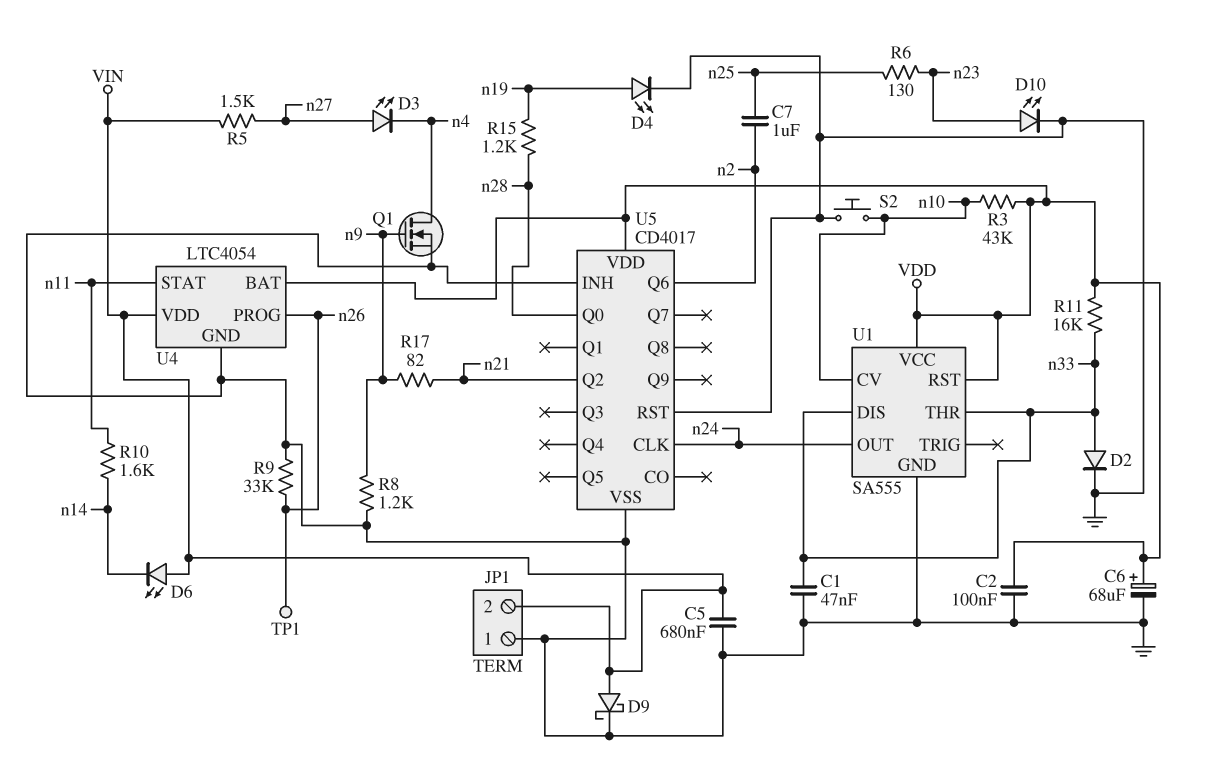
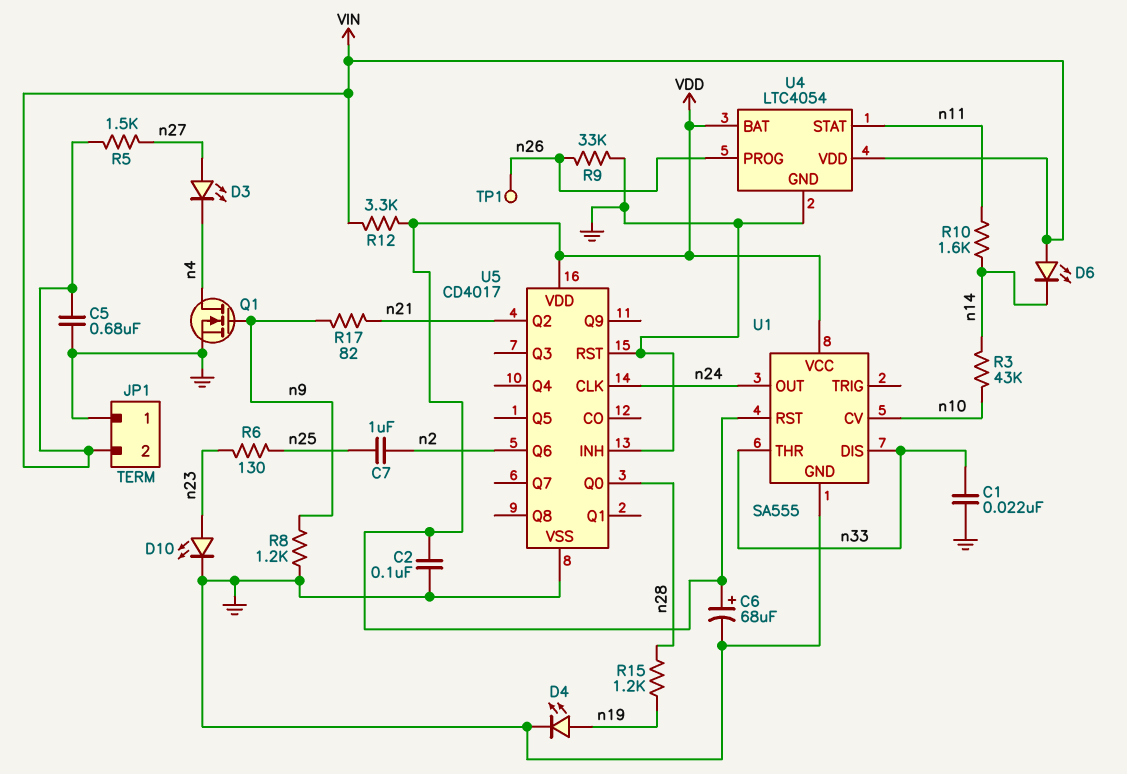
C1: 47nF (GND, n33) -> 22nF (GND, n33)
D2: diode (A n33, K GND) -> none
D9: schottky (A VIN, K GND) -> none
R3: 43k (VDD, n10) -> 43k (n10, n14)
R11: 16k (VDD, n33) -> none
R12: none -> 3.3k (VDD, VIN)
S2: button (GND, n10) -> none

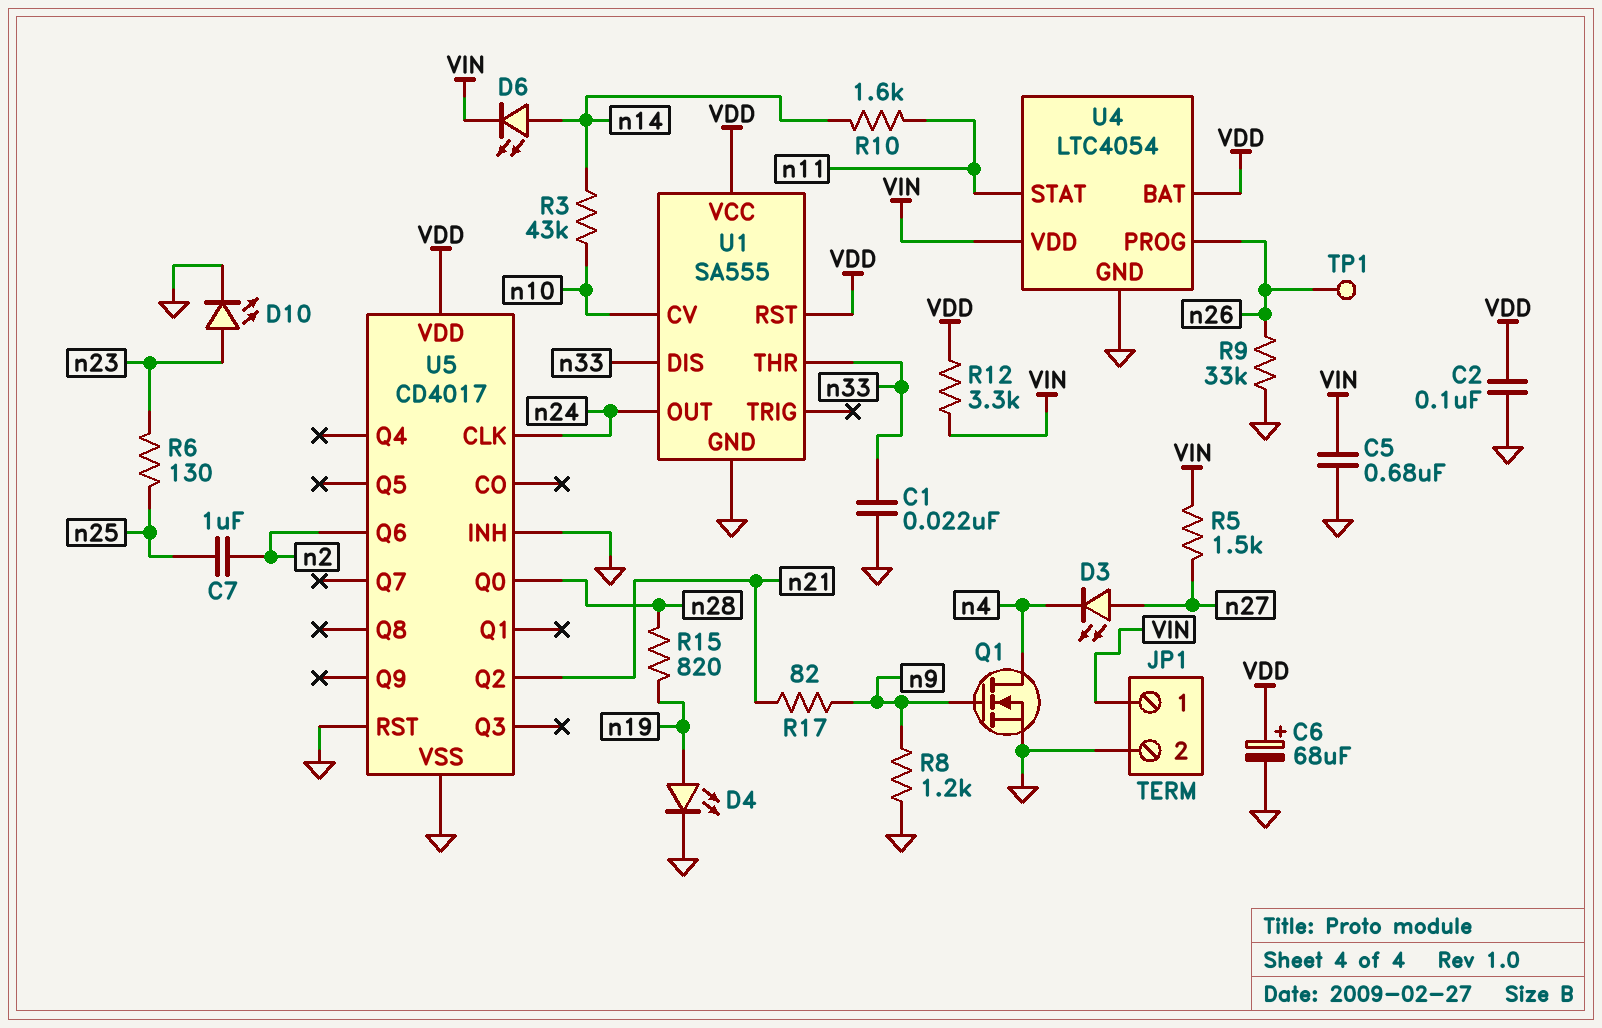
D6: LED (A VIN, K n14) -> LED (A n14, K VIN)
JP1 pin 1: GND -> VIN
JP1 pin 2: VIN -> GND
R15: 1.2k (n19, n28) -> 820 (n19, n28)

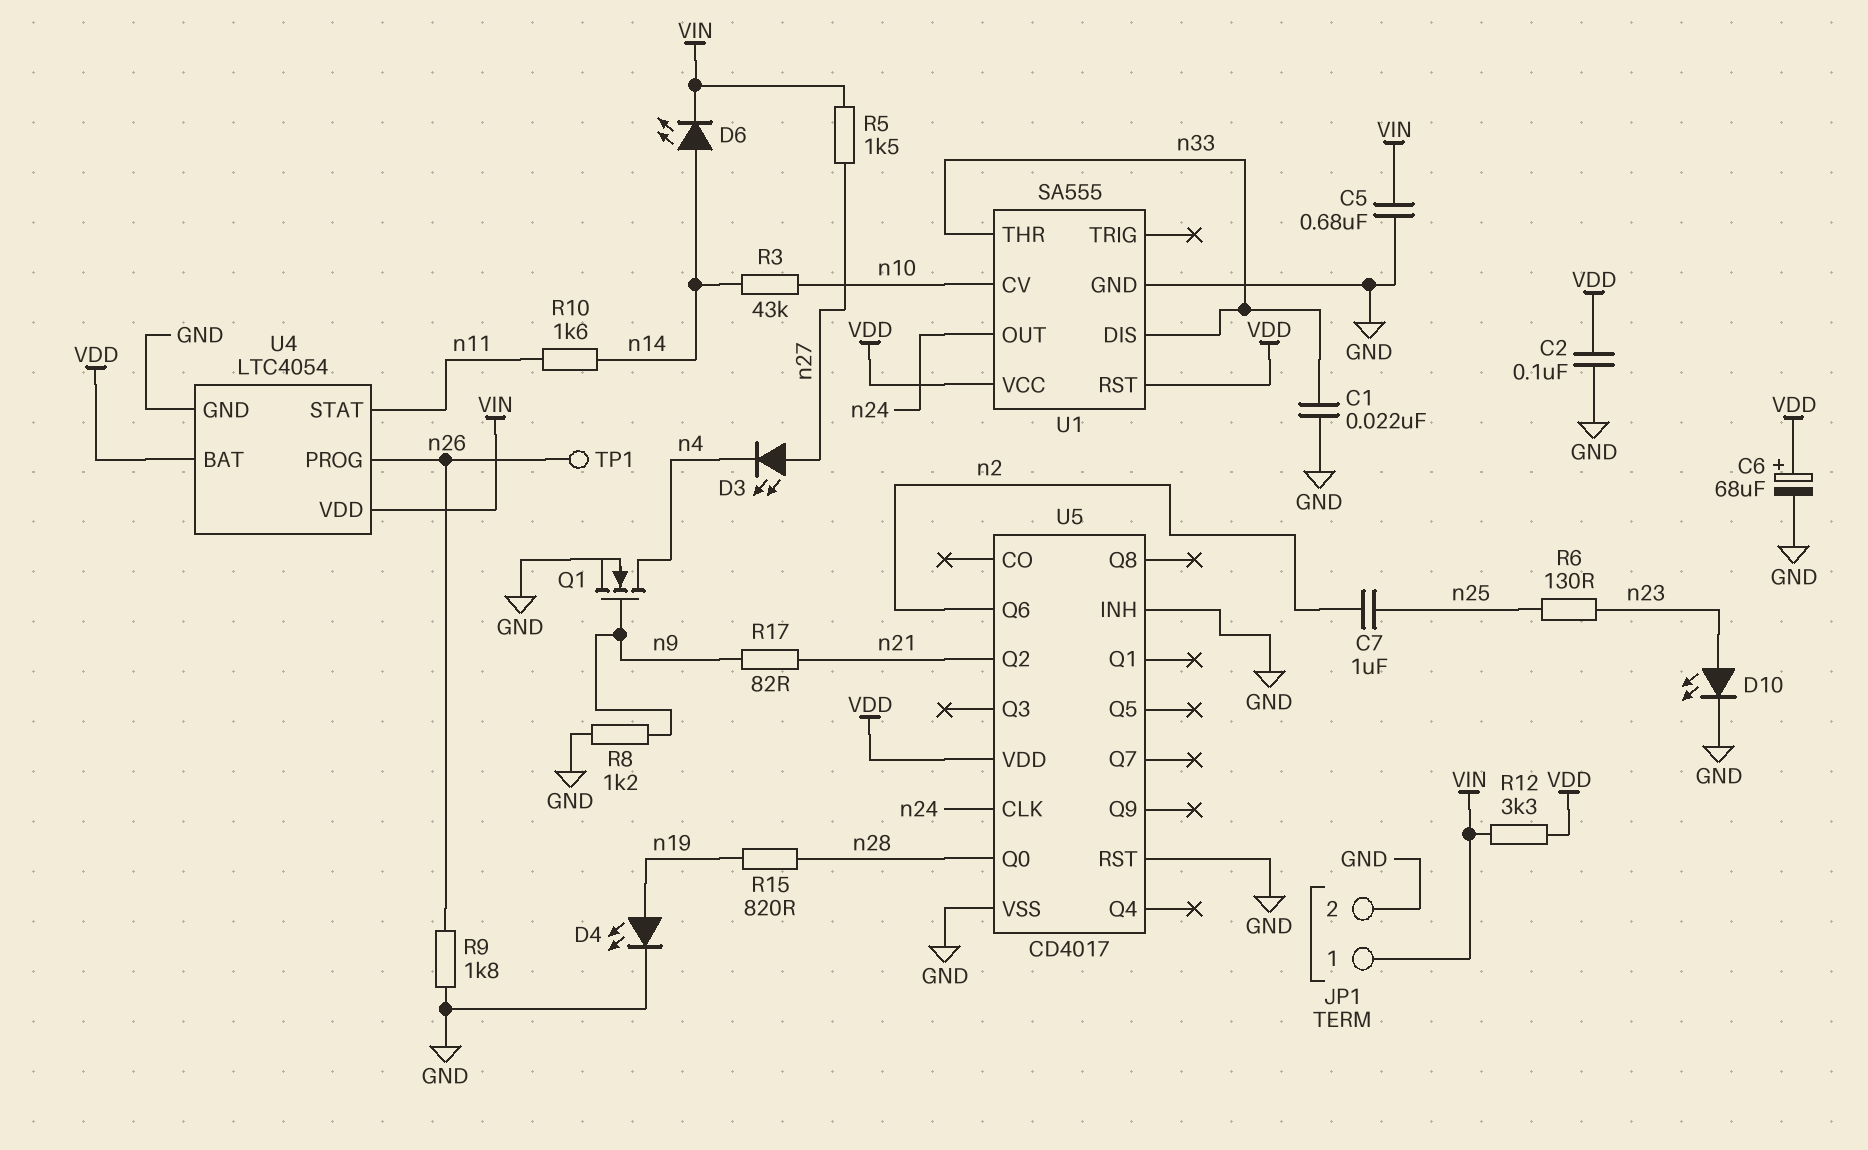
R9: 33k (GND, n26) -> 1.8k (GND, n26)

